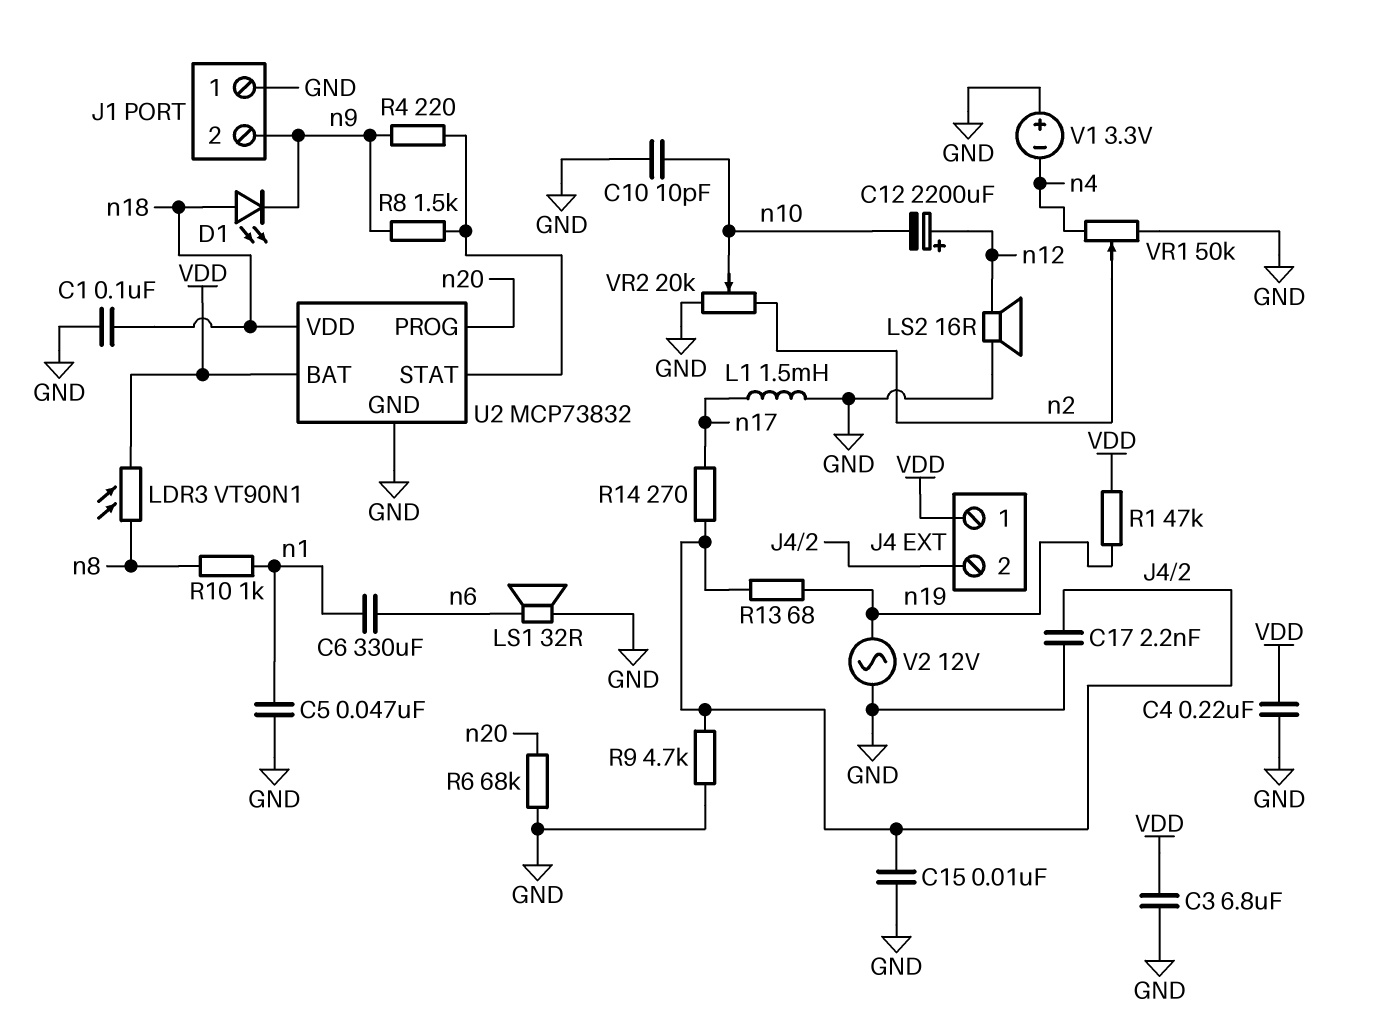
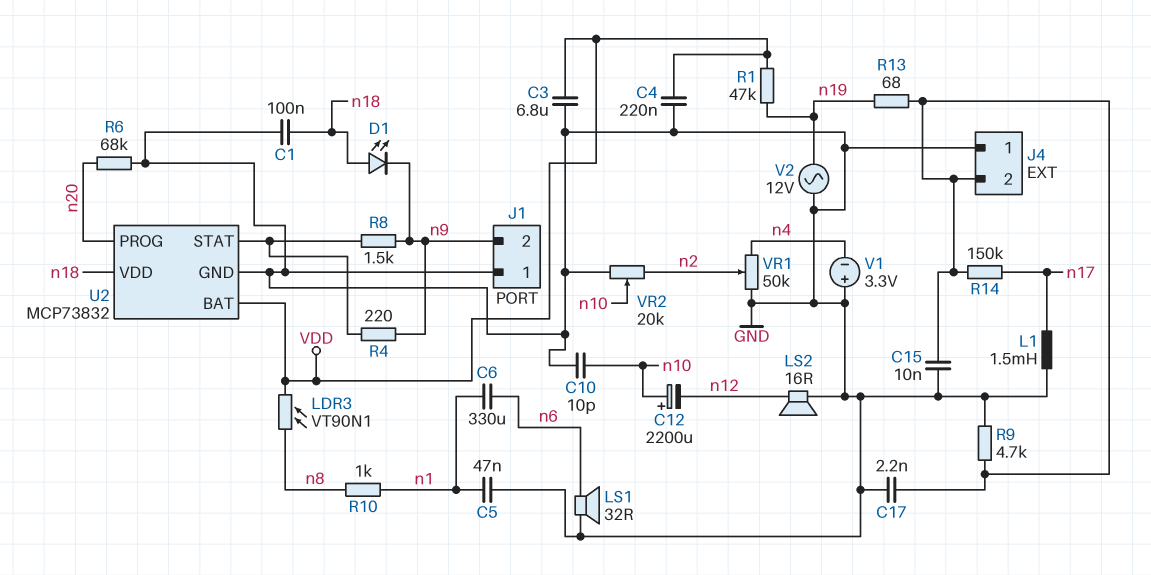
C12: 2200uF (plus n12, minus n10) -> 2200uF (plus n10, minus n12)
J4 pin 1: VDD -> GND
R14: 270 (J4/2, n17) -> 150k (J4/2, n17)

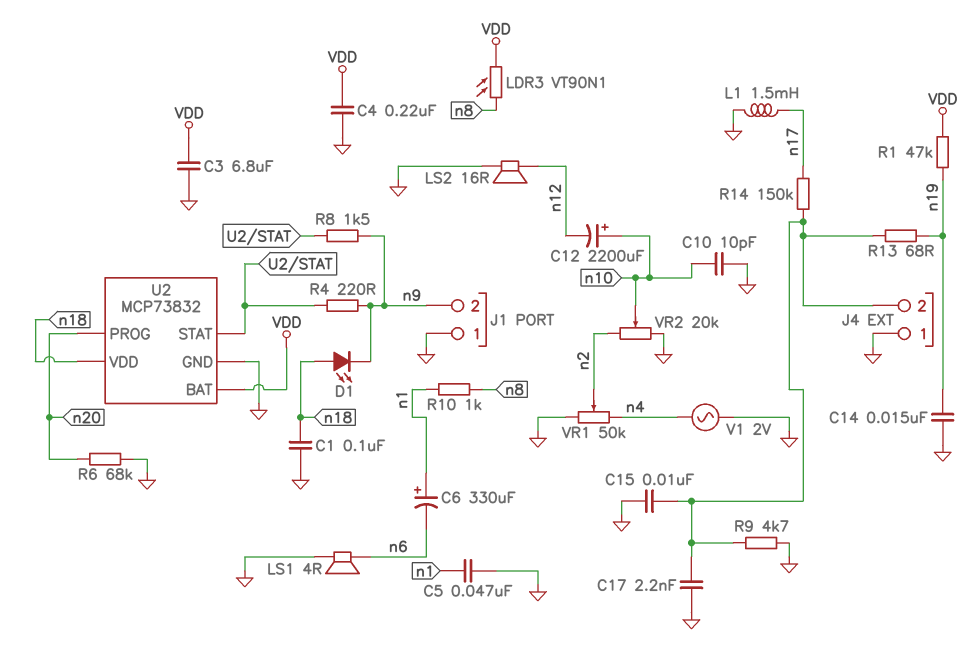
C6: 330uF (n1, n6) -> 330uF (plus n1, minus n6)
C14: none -> 15nF (GND, n19)
LS1: speaker 32R (GND, n6) -> speaker 4R (GND, n6)
V1: 3.3V (plus GND, minus n4) -> AC 2V (GND, n4)
V2: AC 12V (GND, n19) -> none

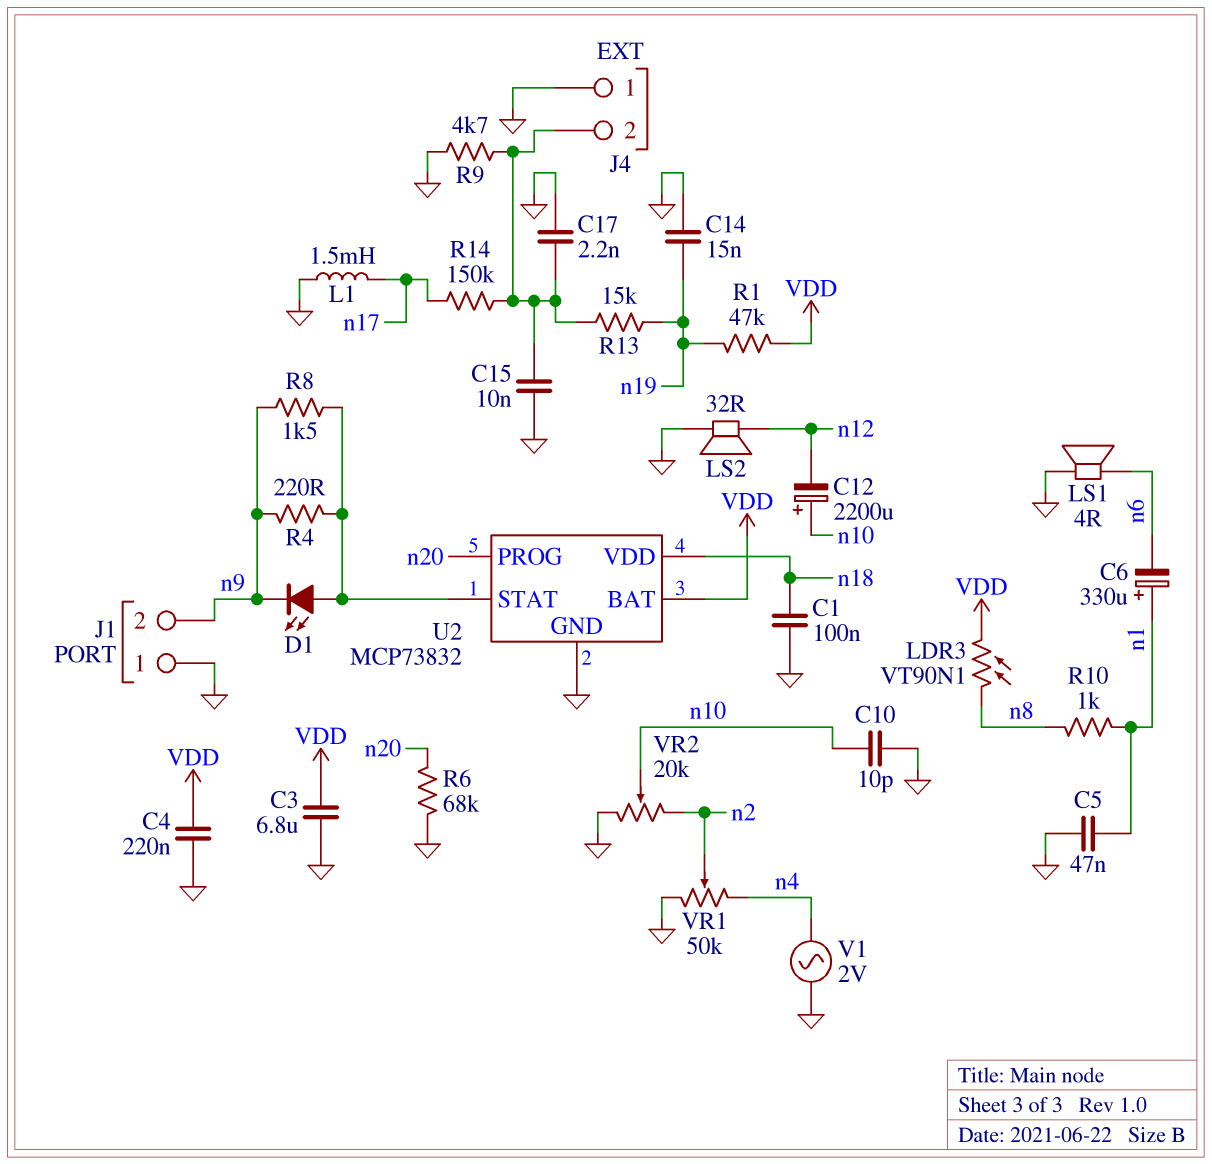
D1: LED (A n18, K n9) -> LED (A U2/STAT, K n9)
LS2: speaker 16R (GND, n12) -> speaker 32R (GND, n12)
R13: 68 (J4/2, n19) -> 15k (J4/2, n19)

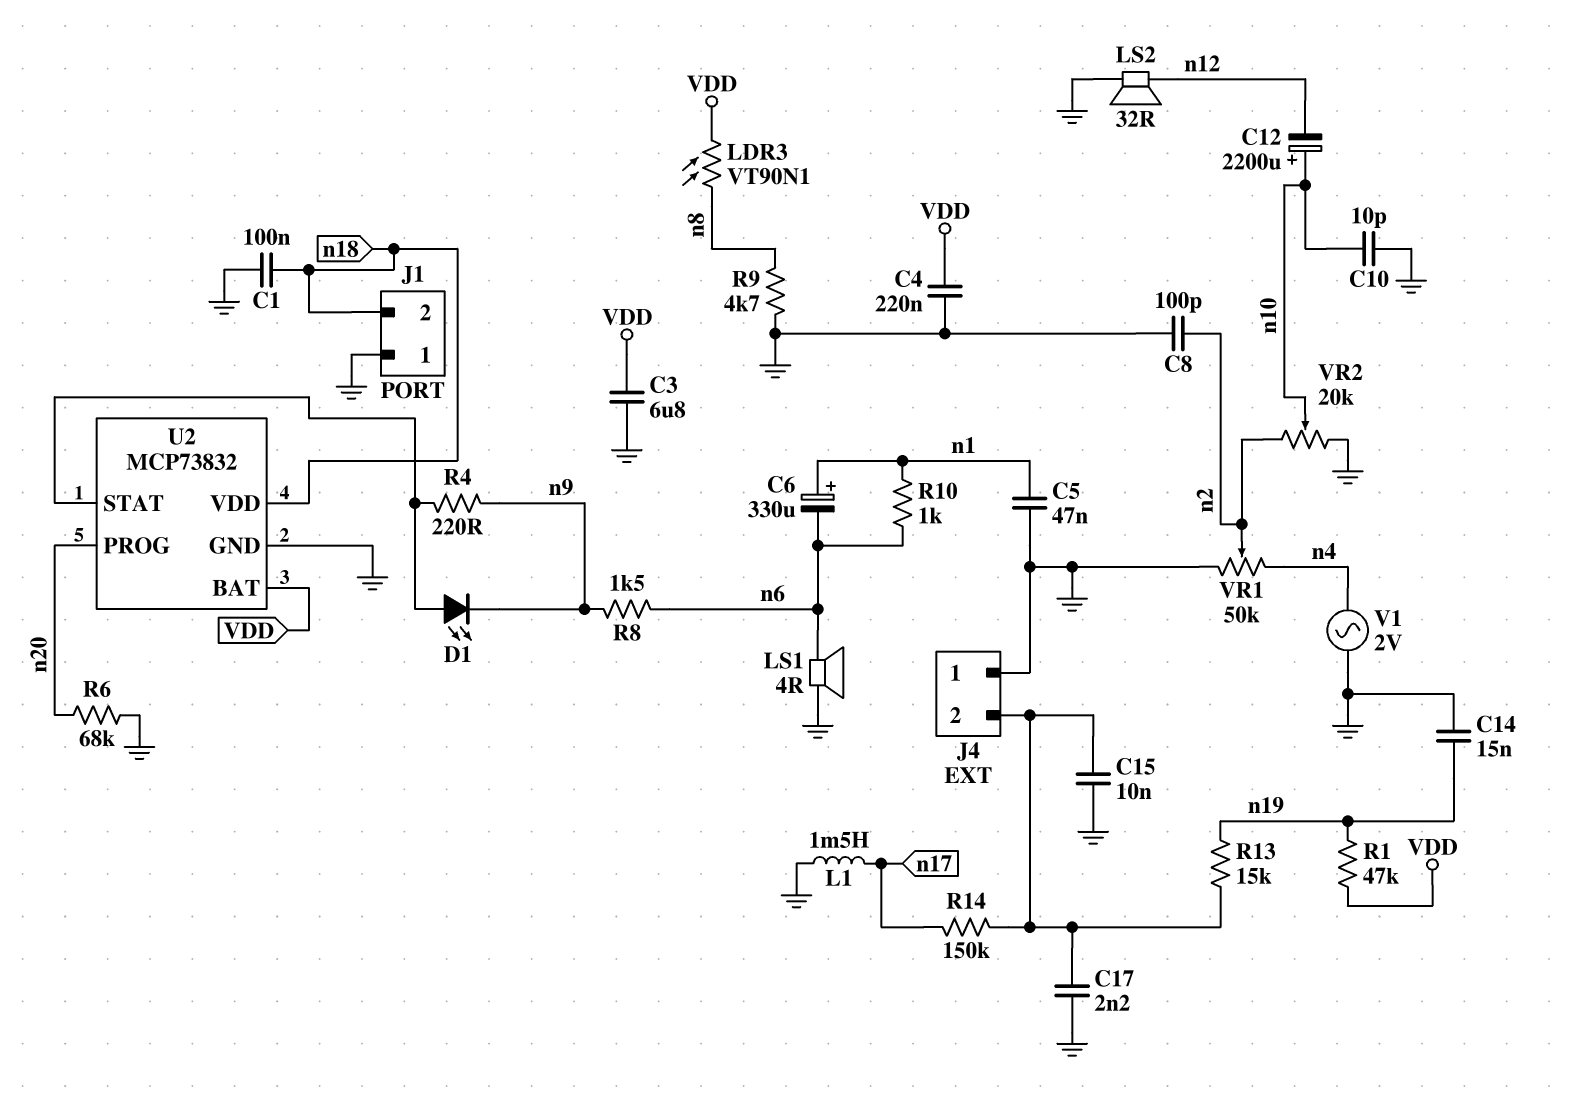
C8: none -> 100pF (GND, n2)
J1 pin 2: n9 -> n18
R8: 1.5k (U2/STAT, n9) -> 1.5k (n6, n9)
R9: 4.7k (GND, J4/2) -> 4.7k (GND, n8)
R10: 1k (n1, n8) -> 1k (n1, n6)

